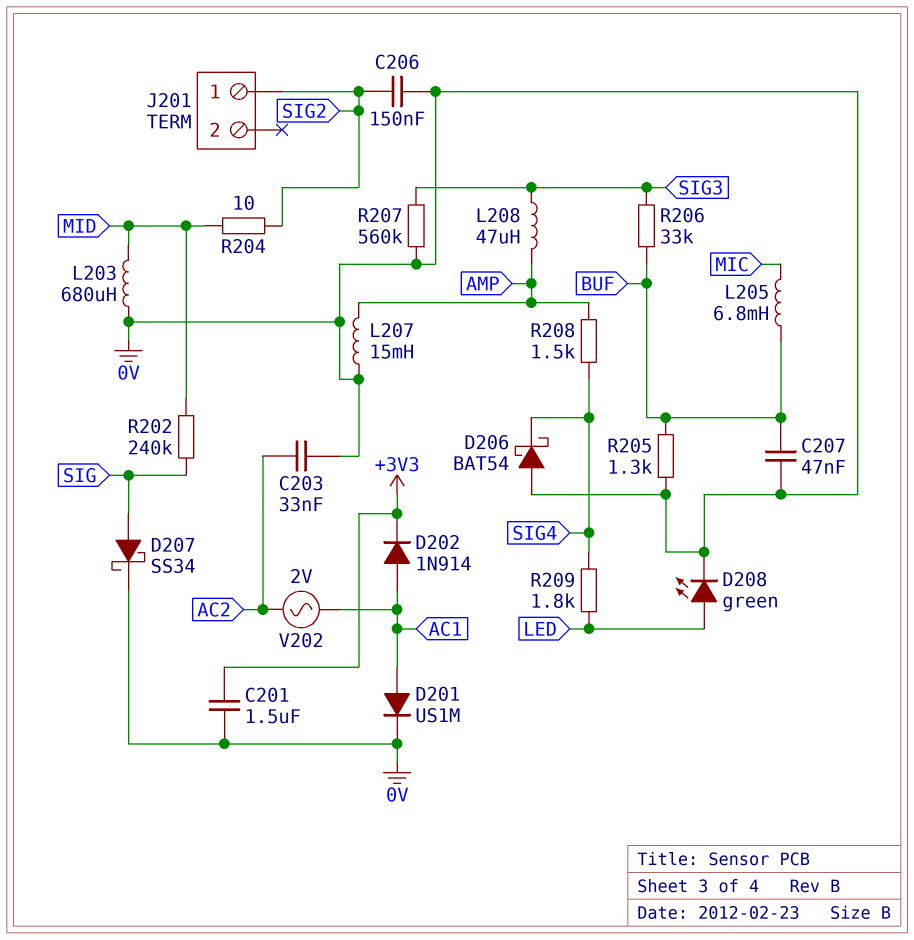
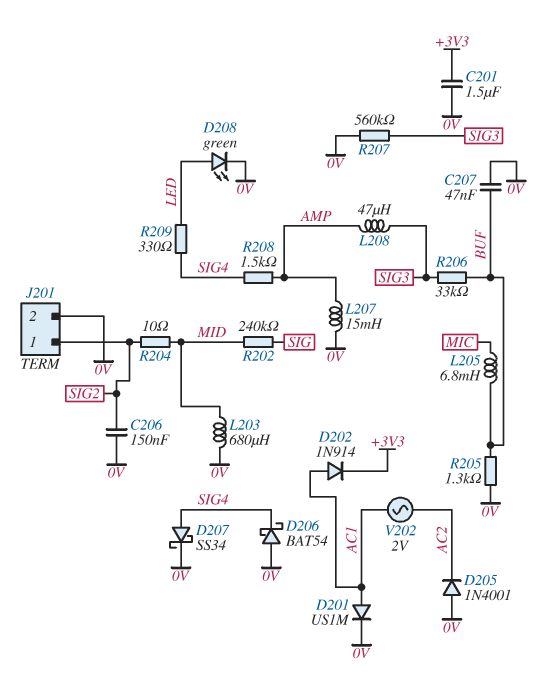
C203: 33nF (0V, AC2) -> none
D205: none -> diode 1N4001 (A 0V, K AC2)
D207: schottky SS34 (A SIG, K 0V) -> schottky SS34 (A SIG4, K 0V)
J201 pin 2: none -> 0V
R209: 1.8k (LED, SIG4) -> 330 (LED, SIG4)

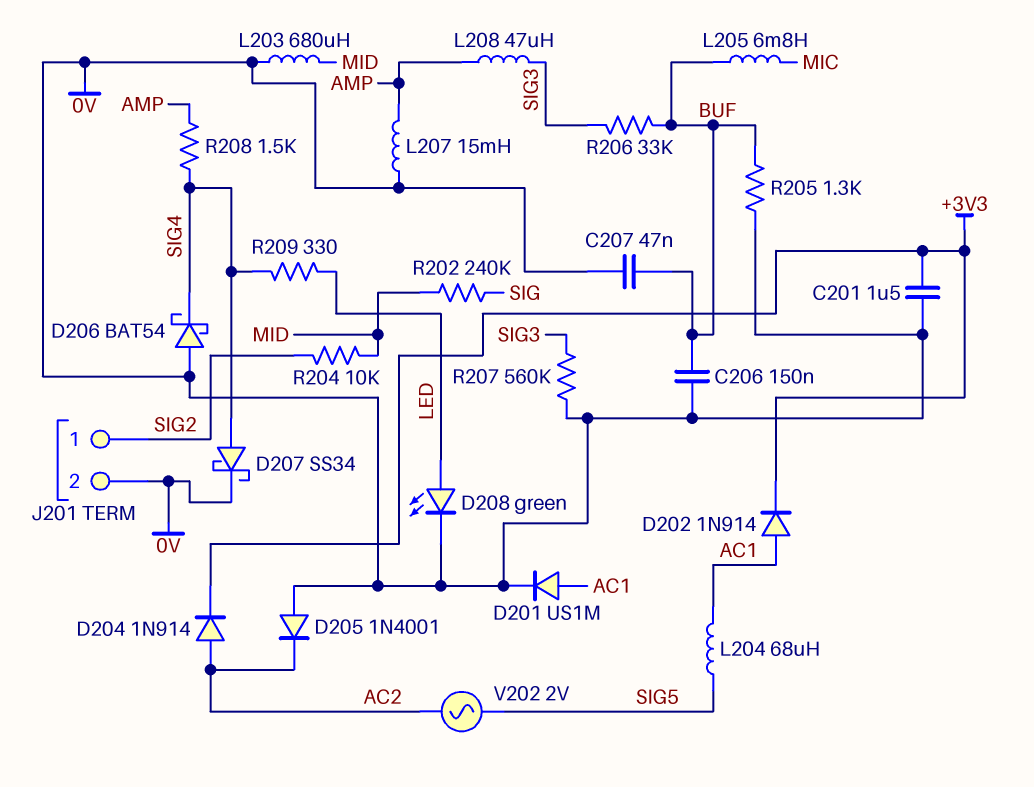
C206: 150nF (0V, SIG2) -> 150nF (0V, BUF)
D204: none -> diode 1N914 (A AC2, K +3V3)
L204: none -> 68uH (AC1, SIG5)
R204: 10 (MID, SIG2) -> 10k (MID, SIG2)
V202: AC 2V (AC1, AC2) -> AC 2V (AC2, SIG5)

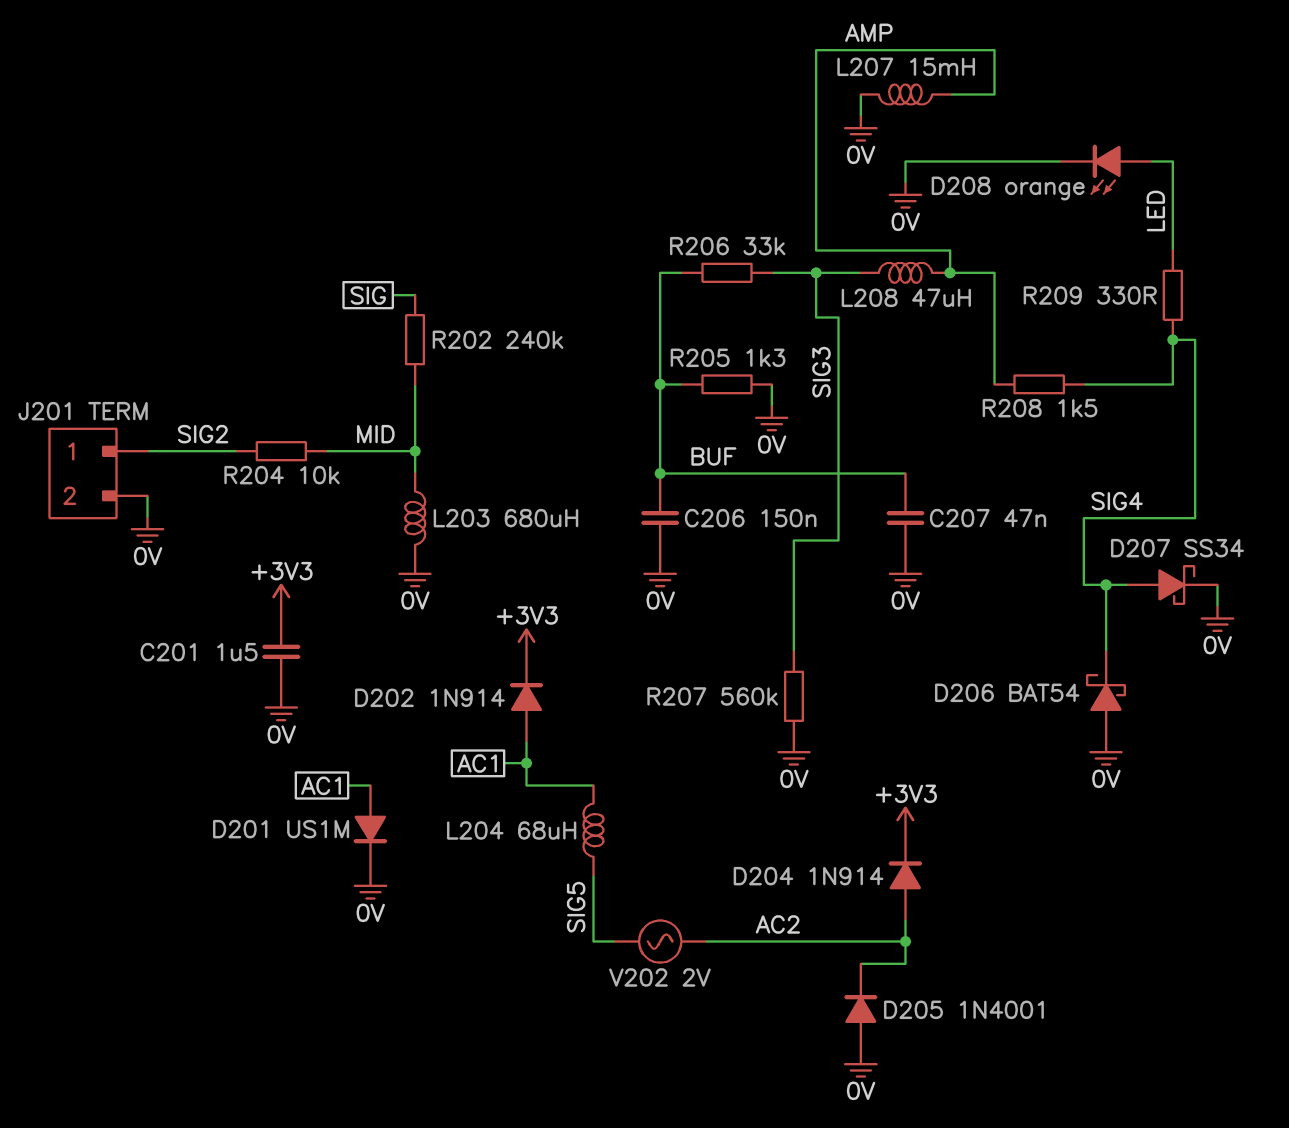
D208: LED green (A LED, K 0V) -> LED orange (A LED, K 0V)
L205: 6.8mH (BUF, MIC) -> none

